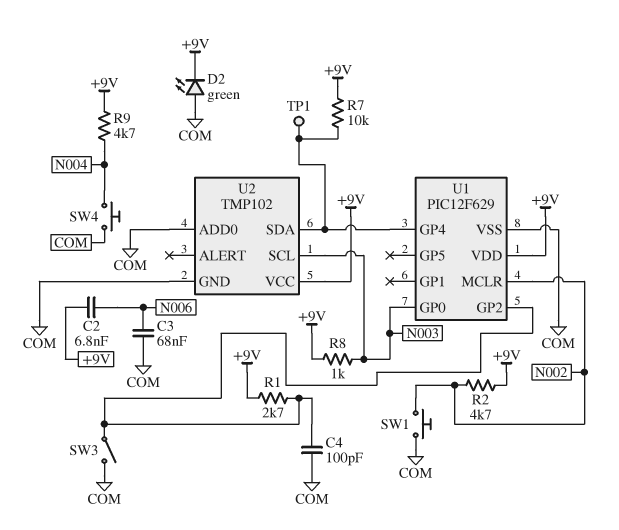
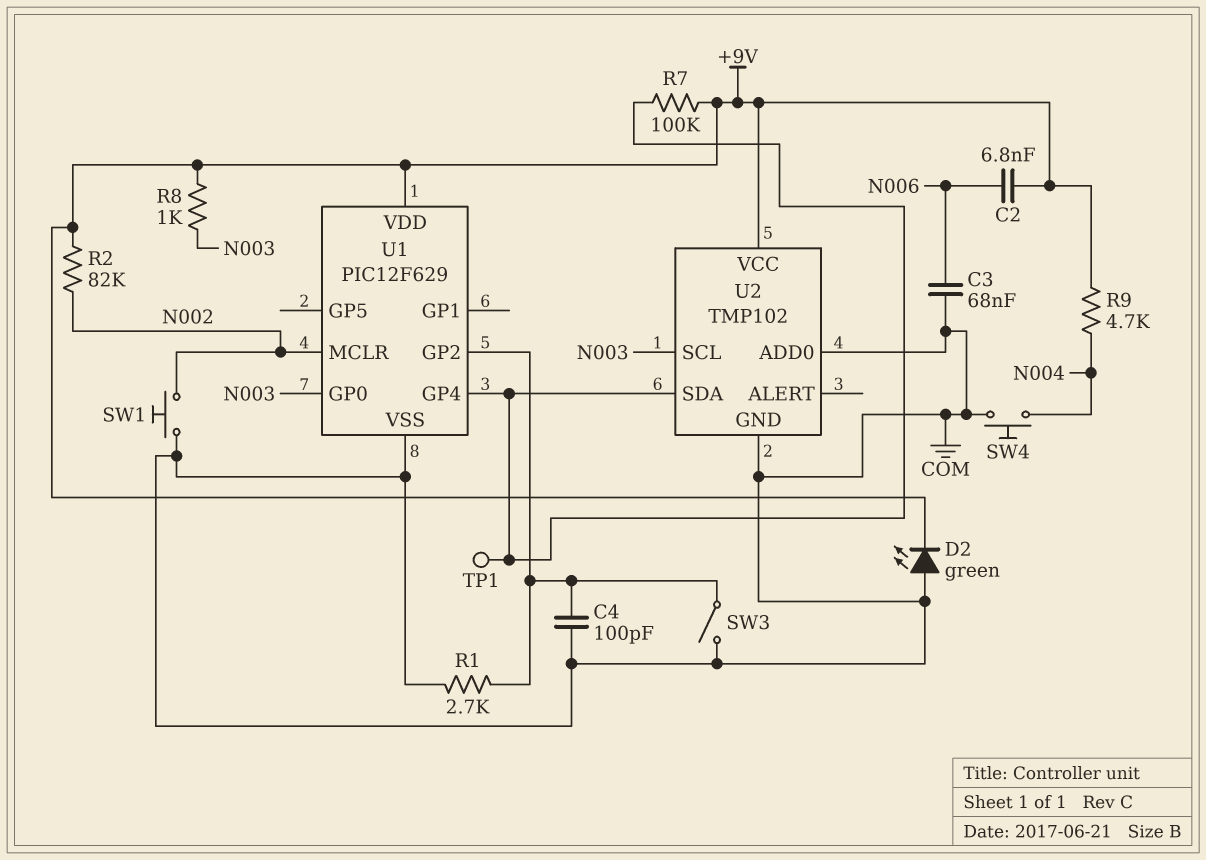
R1: 2.7k (+9V, U1/GP2) -> 2.7k (COM, U1/GP2)
R2: 4.7k (+9V, N002) -> 82k (+9V, N002)
R7: 10k (+9V, U1/GP4) -> 100k (+9V, U1/GP4)

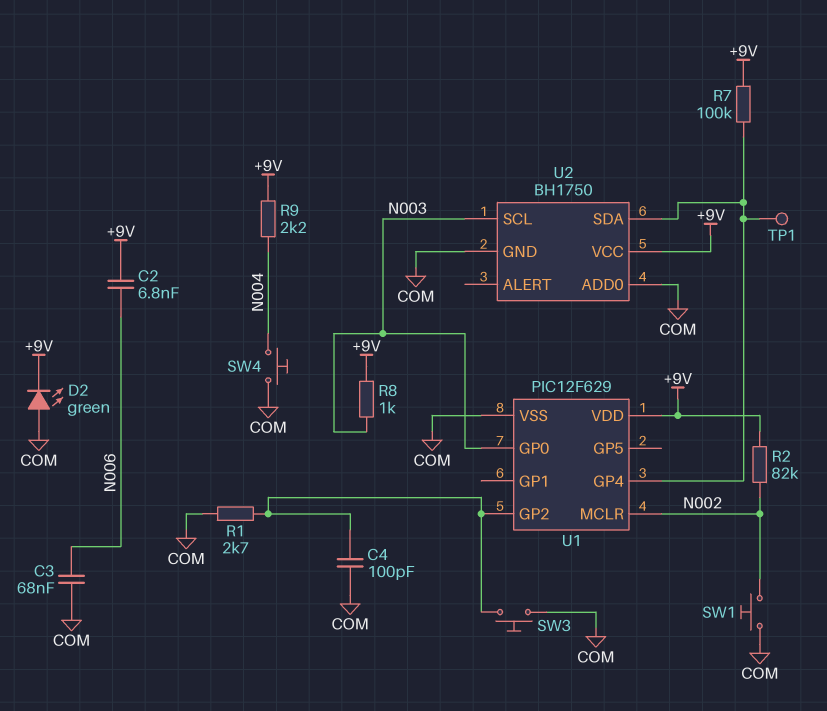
R9: 4.7k (+9V, N004) -> 2.2k (+9V, N004)
SW3: switch (COM, U1/GP2) -> button (COM, U1/GP2)
U2: TMP102 -> BH1750

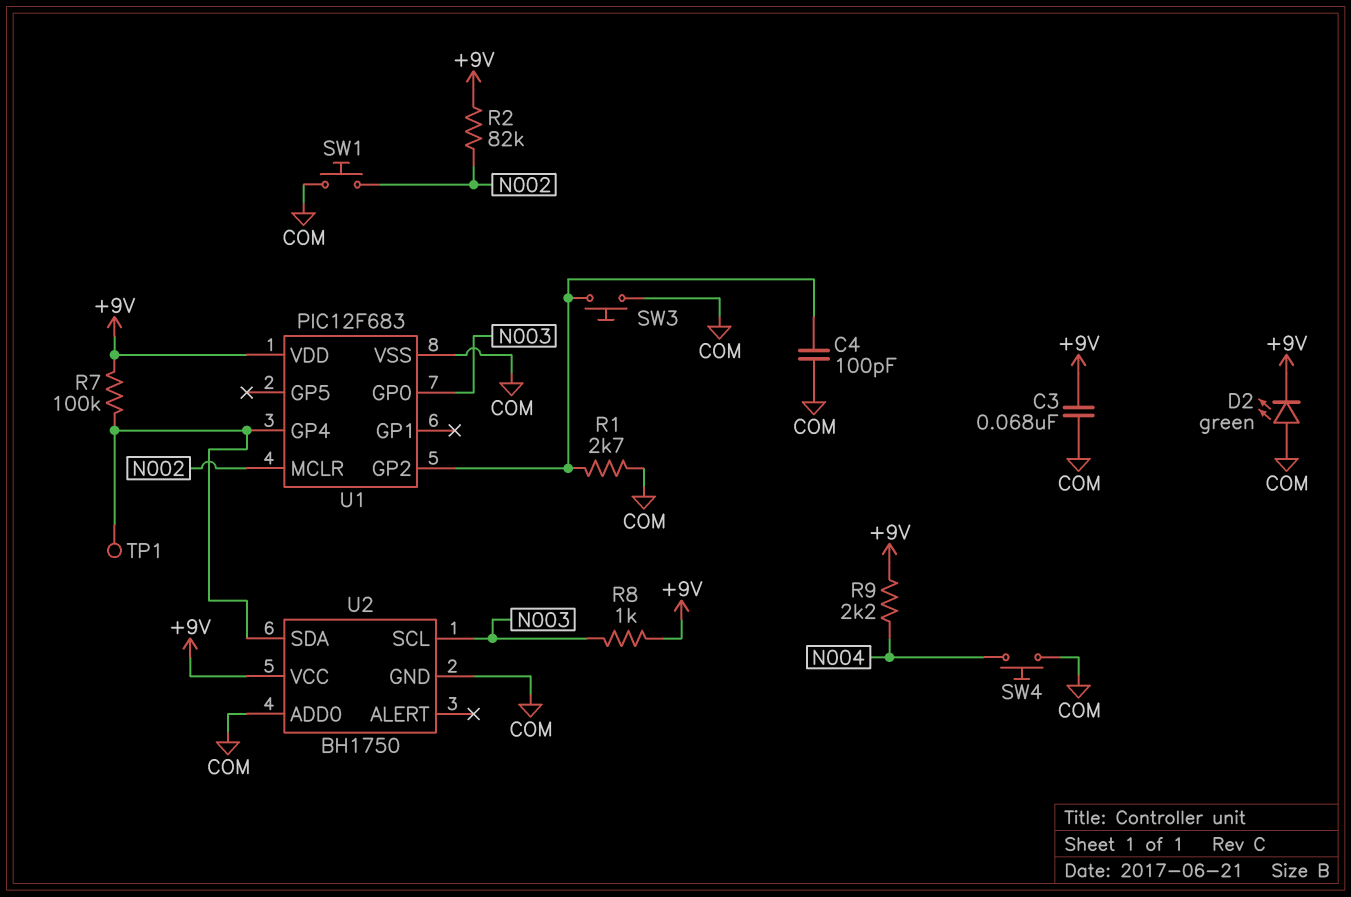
C2: 6.8nF (+9V, N006) -> none
C3: 68nF (COM, N006) -> 68nF (+9V, COM)
U1: PIC12F629 -> PIC12F683

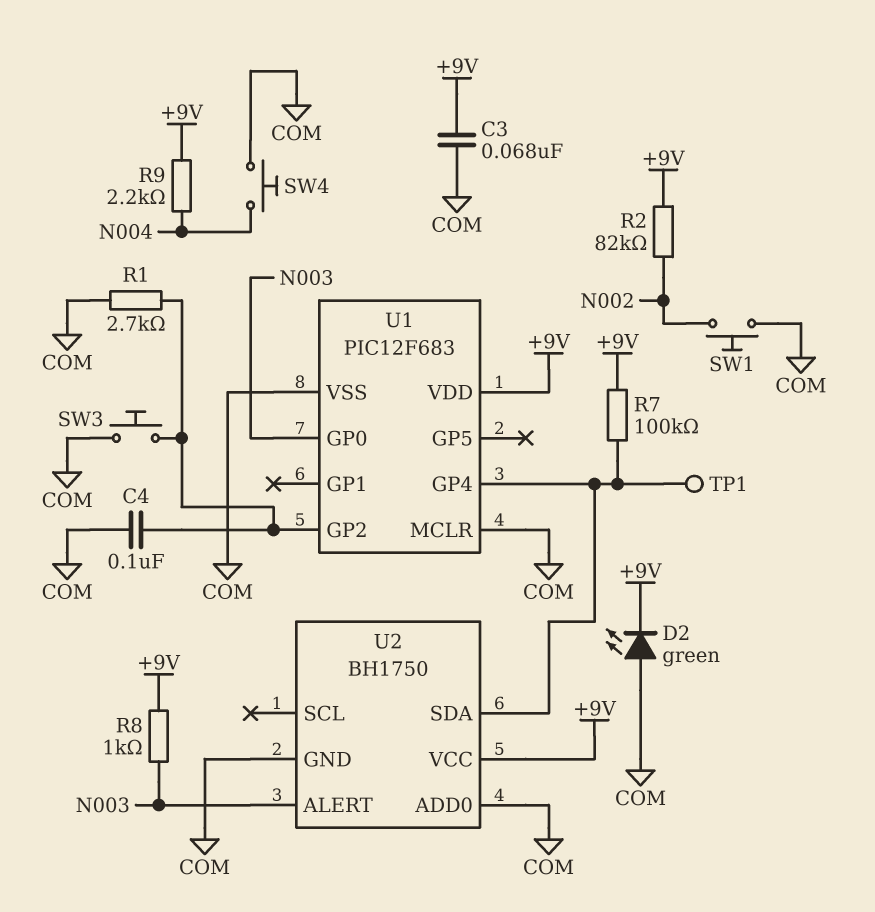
C4: 100pF (COM, U1/GP2) -> 100nF (COM, U1/GP2)
U1 pin MCLR: N002 -> COM
U2 pin ALERT: none -> N003
U2 pin SCL: N003 -> none

